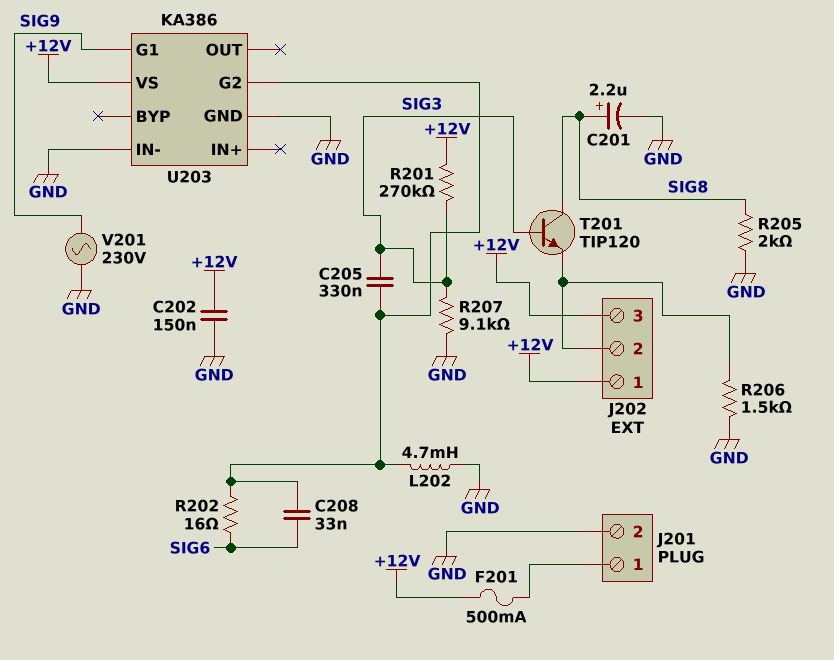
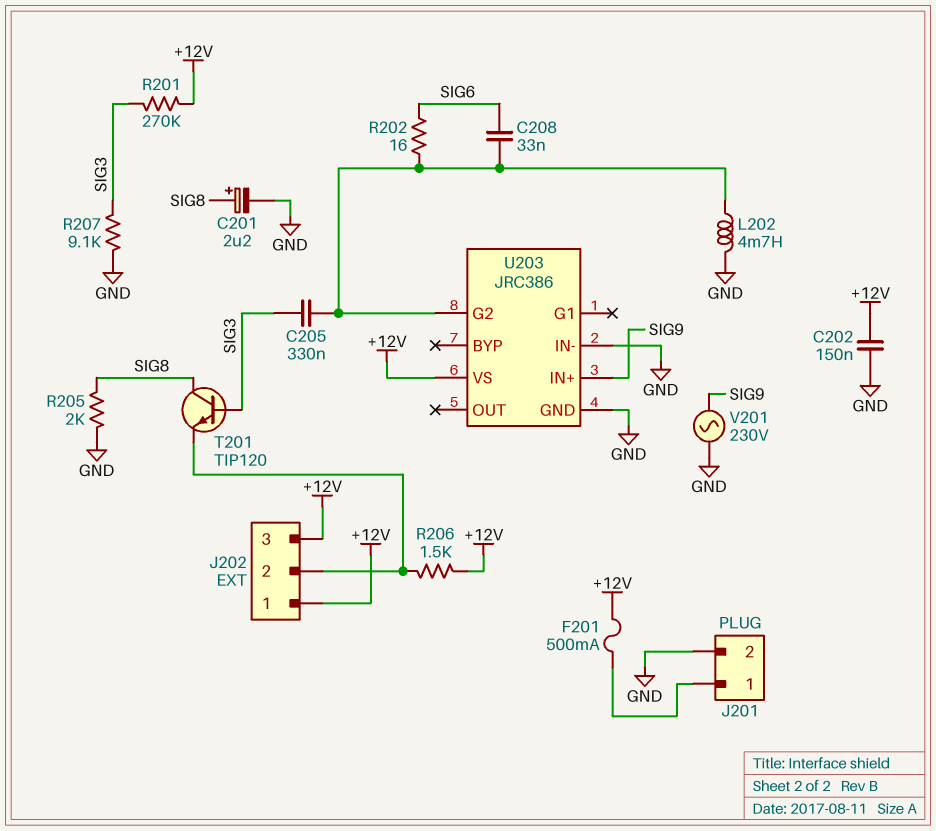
R206: 1.5k (GND, J202/2) -> 1.5k (+12V, J202/2)
U203: KA386 -> JRC386
U203 pin G1: SIG9 -> none
U203 pin IN+: none -> SIG9

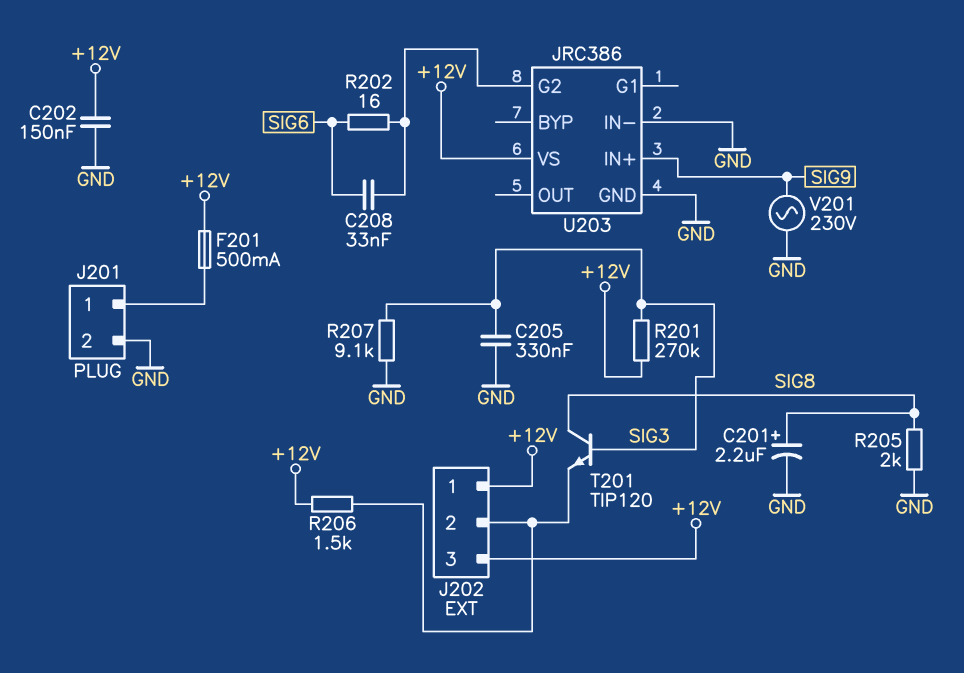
C205: 330nF (SIG3, U203/G2) -> 330nF (GND, SIG3)
L202: 4.7mH (GND, U203/G2) -> none

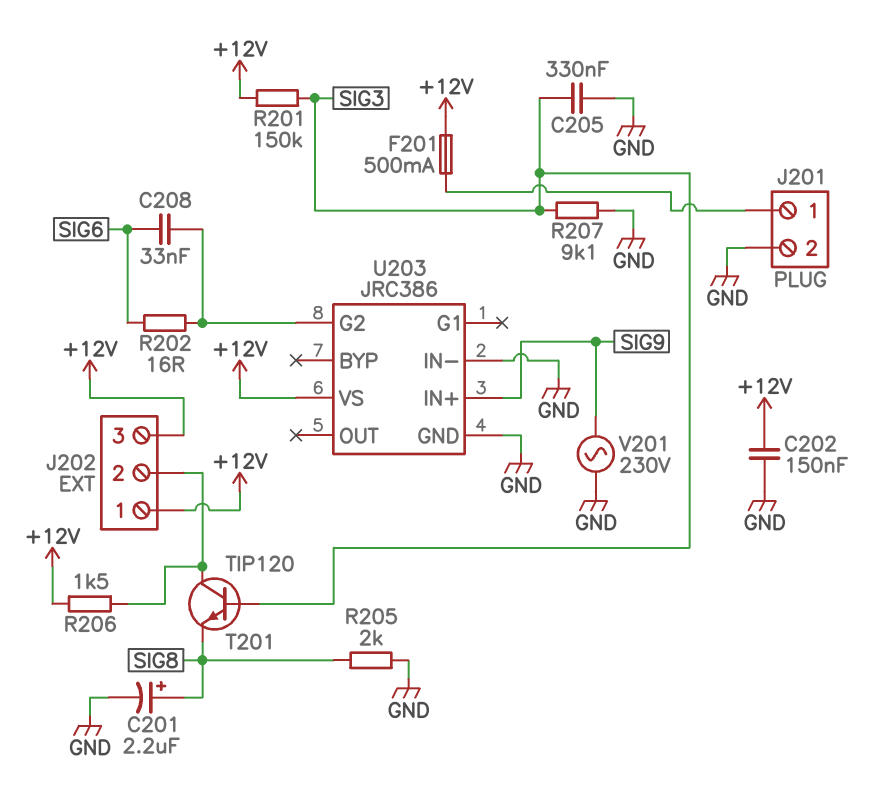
R201: 270k (+12V, SIG3) -> 150k (+12V, SIG3)
T201: NPN TIP120 (B SIG3, C SIG8, E J202/2) -> NPN TIP120 (B SIG3, C J202/2, E SIG8)

